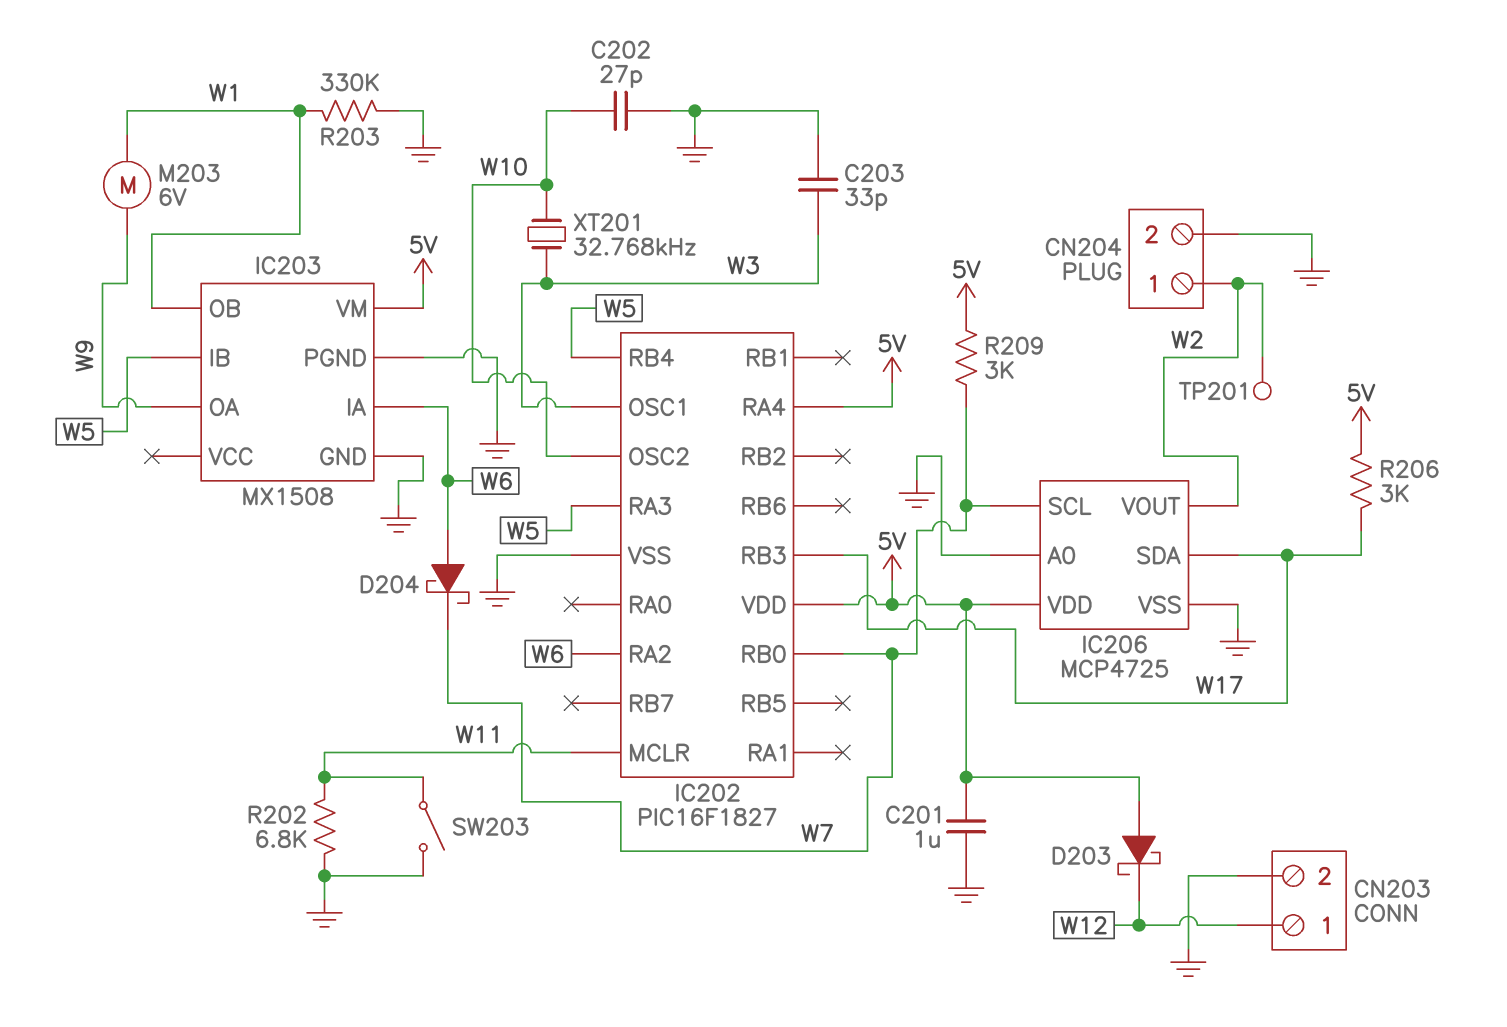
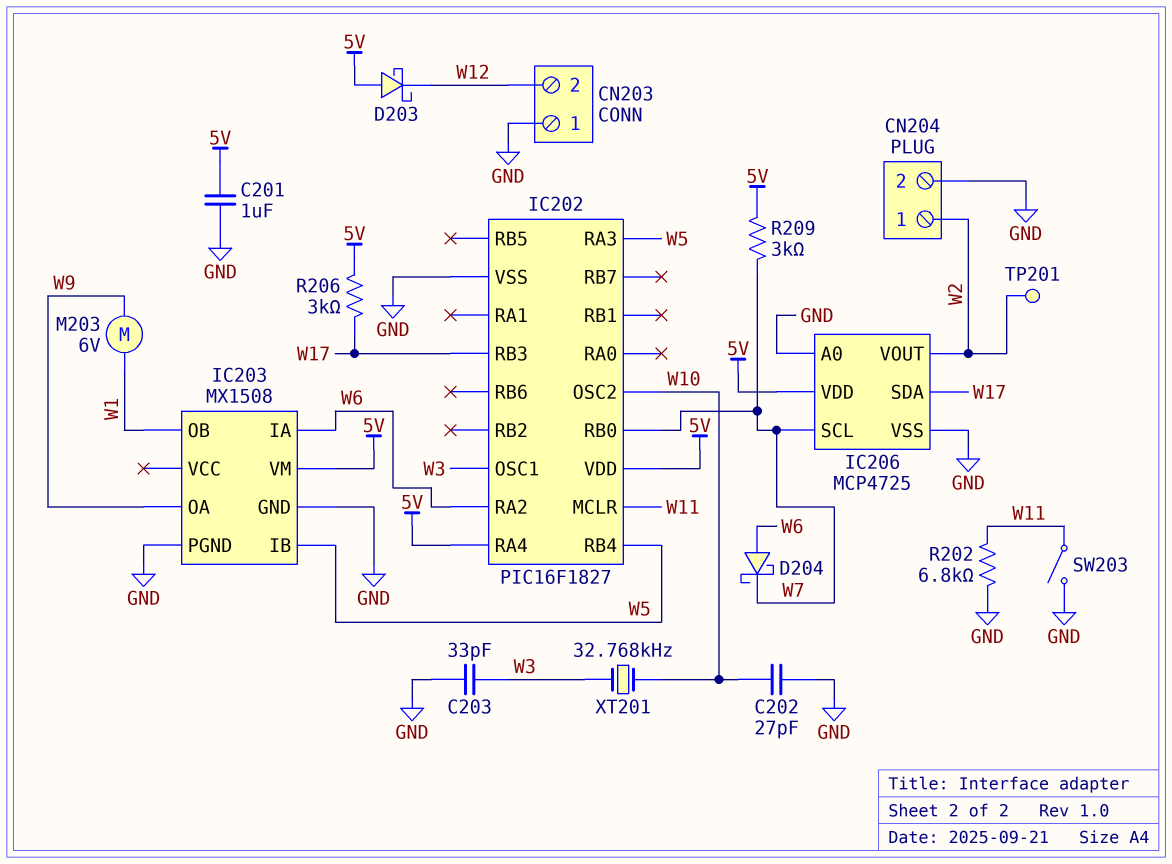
CN203 pin 1: W12 -> GND
CN203 pin 2: GND -> W12
R203: 330k (GND, W1) -> none

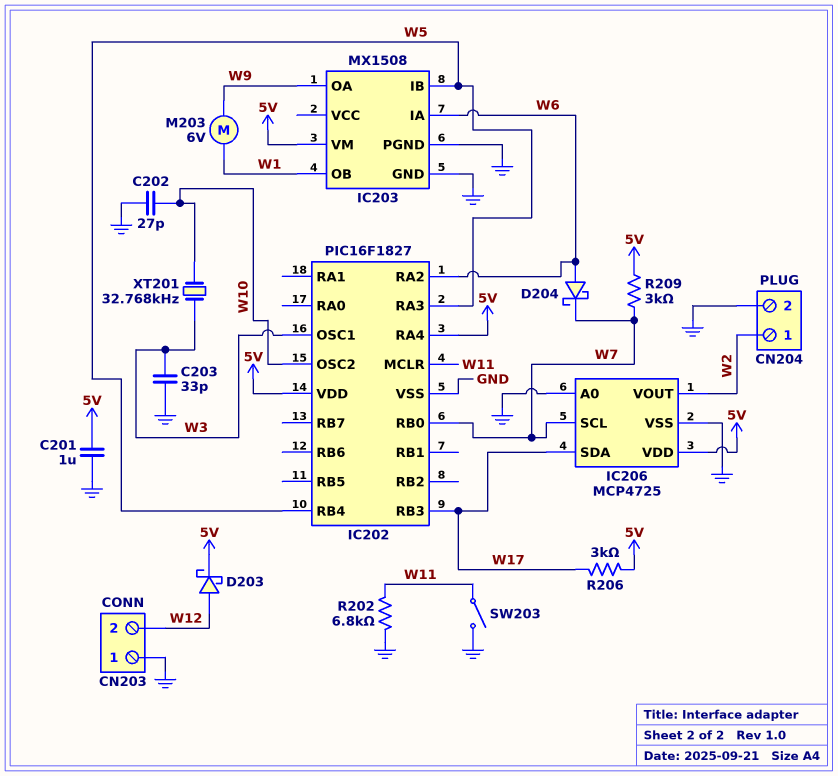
D203: schottky (A 5V, K W12) -> schottky (A W12, K 5V)
TP201: test point (W2) -> none

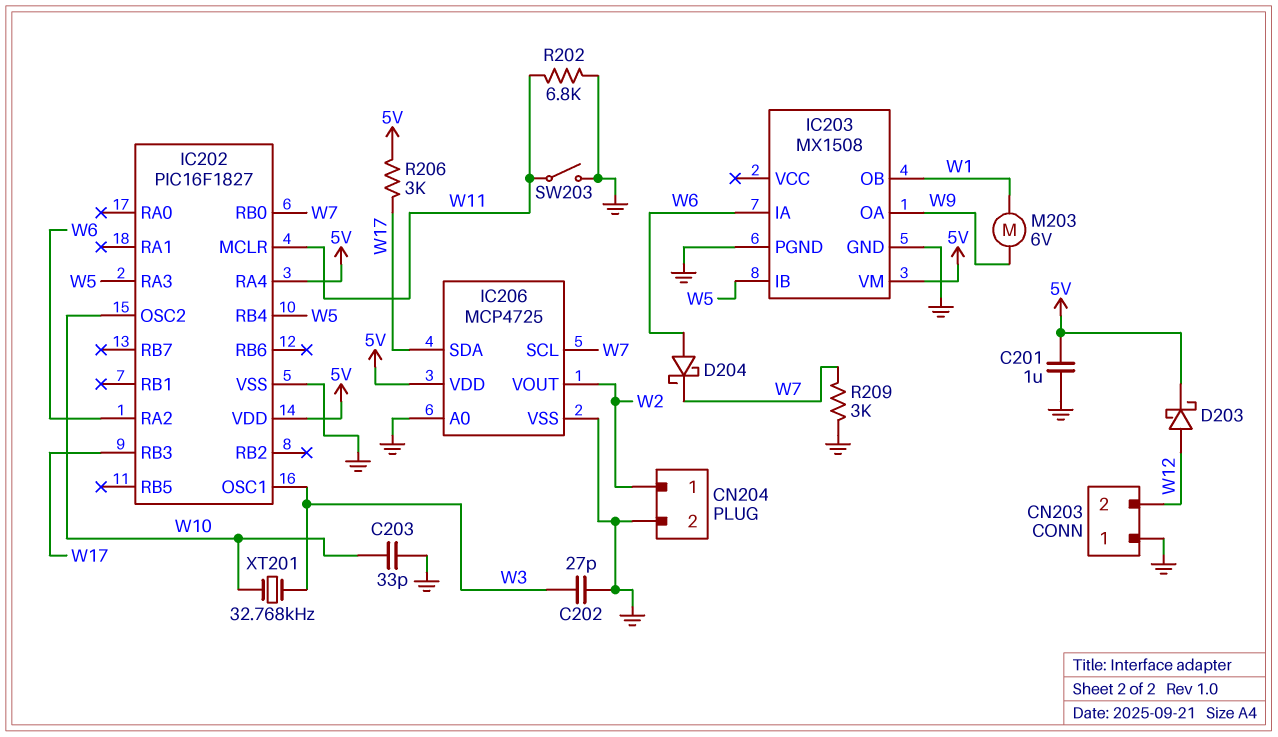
C202: 27pF (GND, W10) -> 27pF (GND, W3)
C203: 33pF (GND, W3) -> 33pF (GND, W10)
R209: 3k (5V, W7) -> 3k (GND, W7)

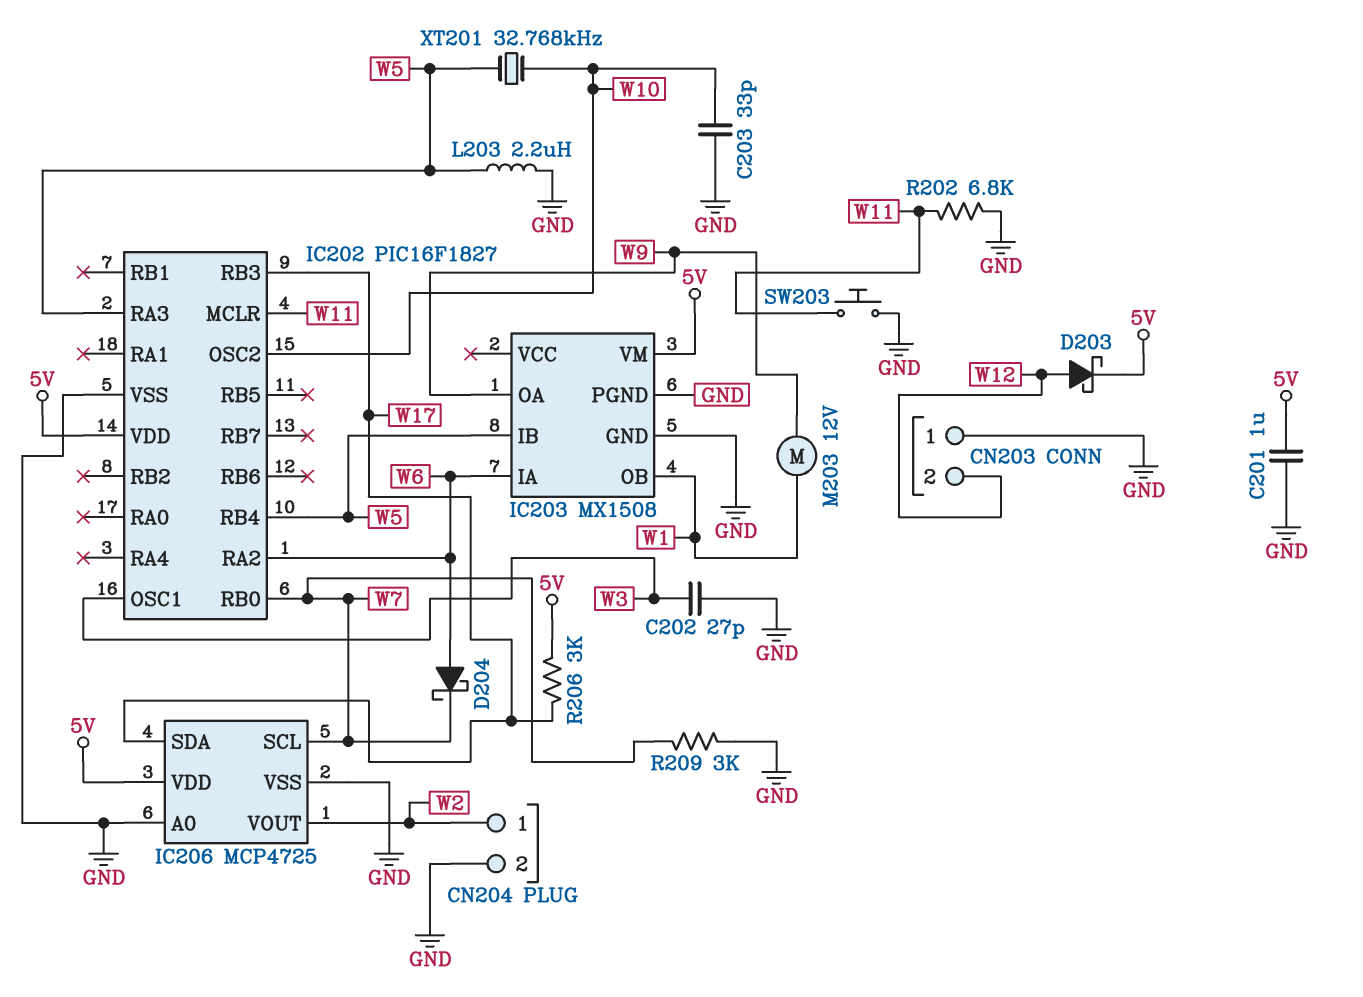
IC202 pin RA4: 5V -> none
L203: none -> 2.2uH (GND, W5)
M203: motor 6V (W1, W9) -> motor 12V (W1, W9)
SW203: switch (GND, W11) -> button (GND, W11)
XT201: 32.768kHz (W3, W10) -> 32.768kHz (W5, W10)

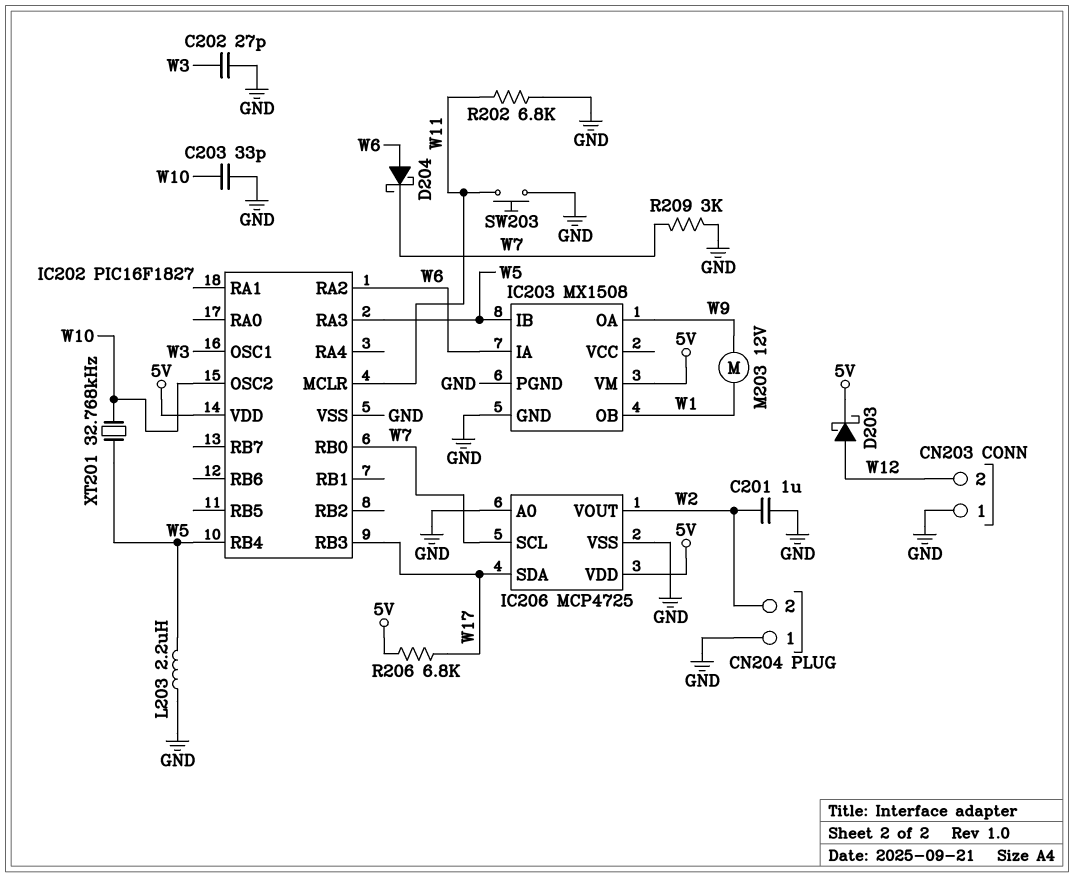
C201: 1uF (5V, GND) -> 1uF (GND, W2)
CN204 pin 1: W2 -> GND
CN204 pin 2: GND -> W2
R206: 3k (5V, W17) -> 6.8k (5V, W17)

